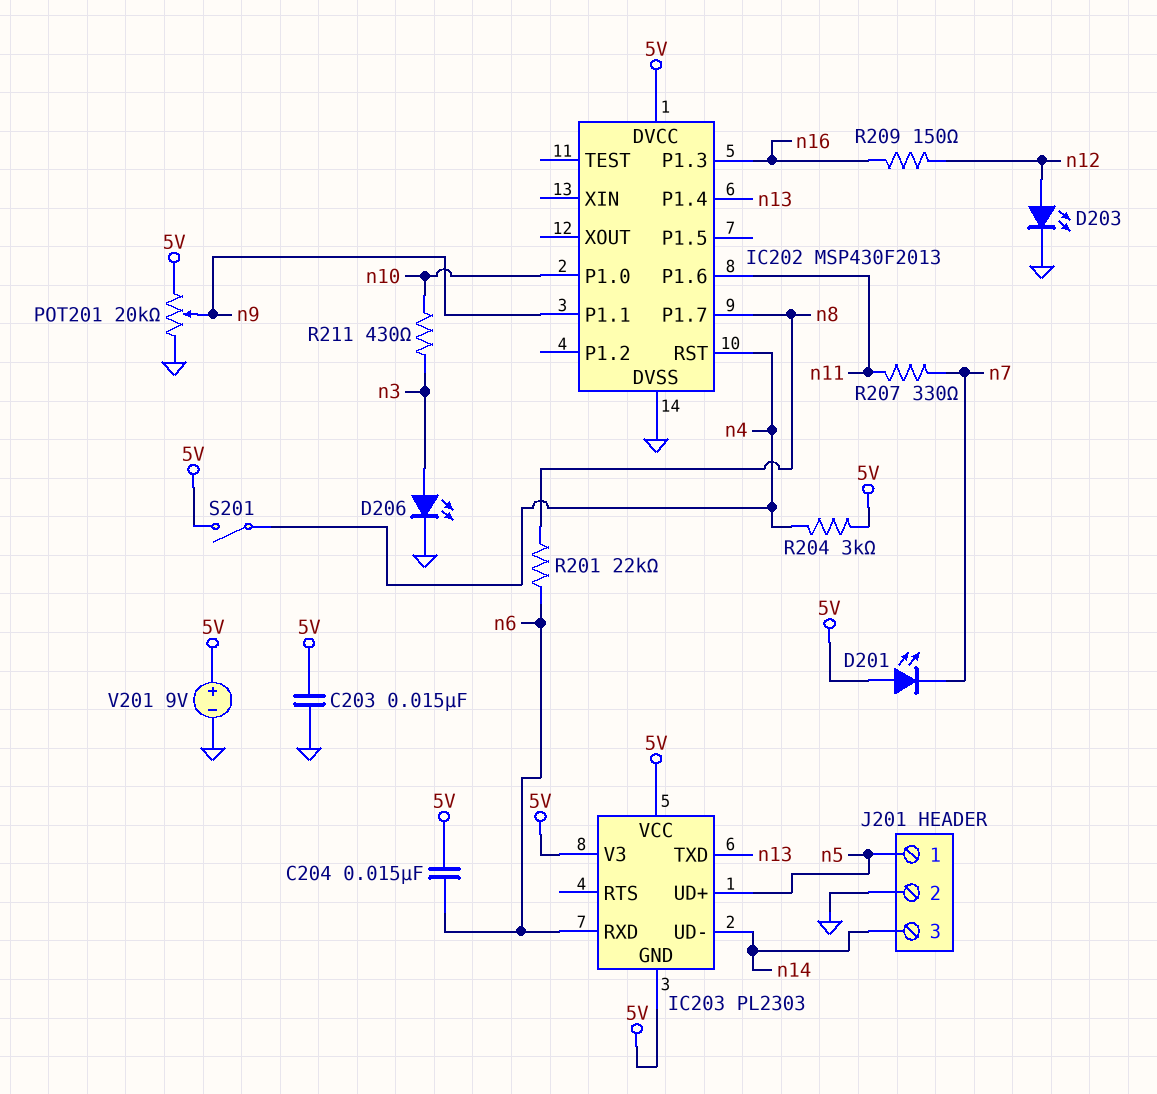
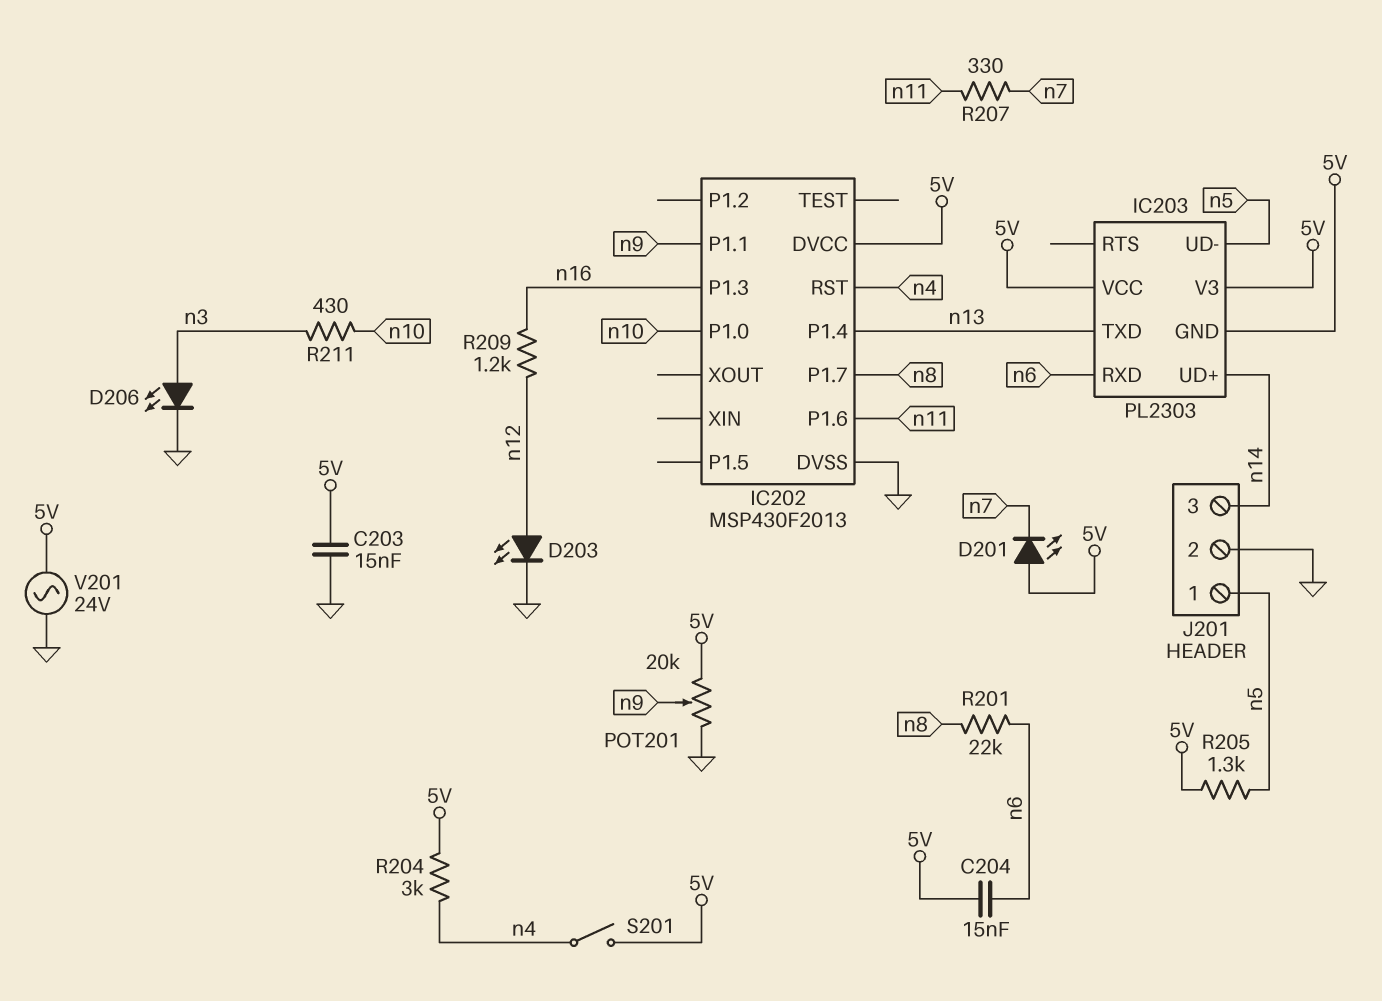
IC203 pin UD+: n5 -> n14
IC203 pin UD-: n14 -> n5
R205: none -> 1.3k (5V, n5)
R209: 150 (n12, n16) -> 1.2k (n12, n16)
V201: 9V (plus 5V, minus GND) -> AC 24V (5V, GND)

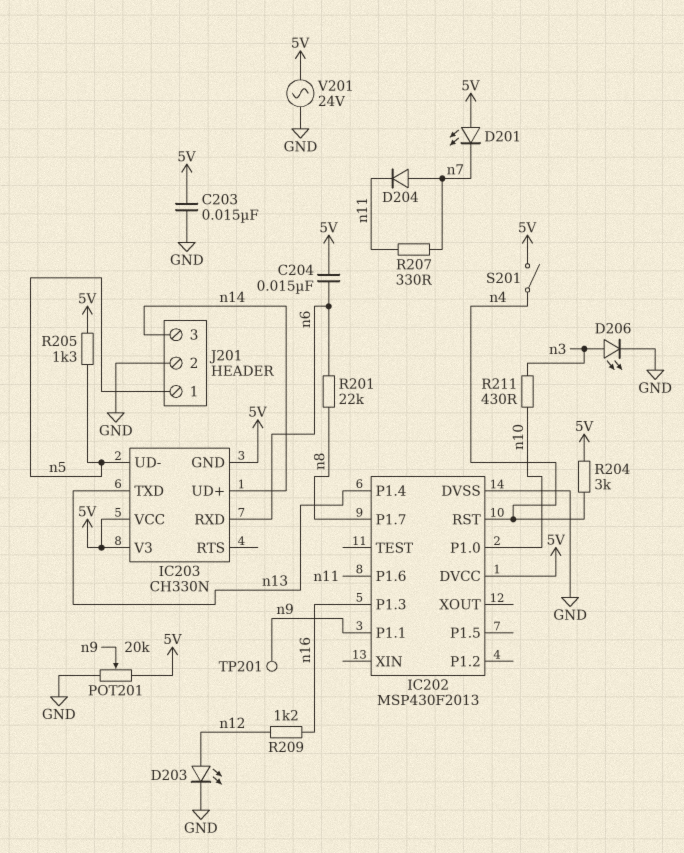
D204: none -> diode (A n7, K n11)
IC203: PL2303 -> CH330N
TP201: none -> test point (n9)

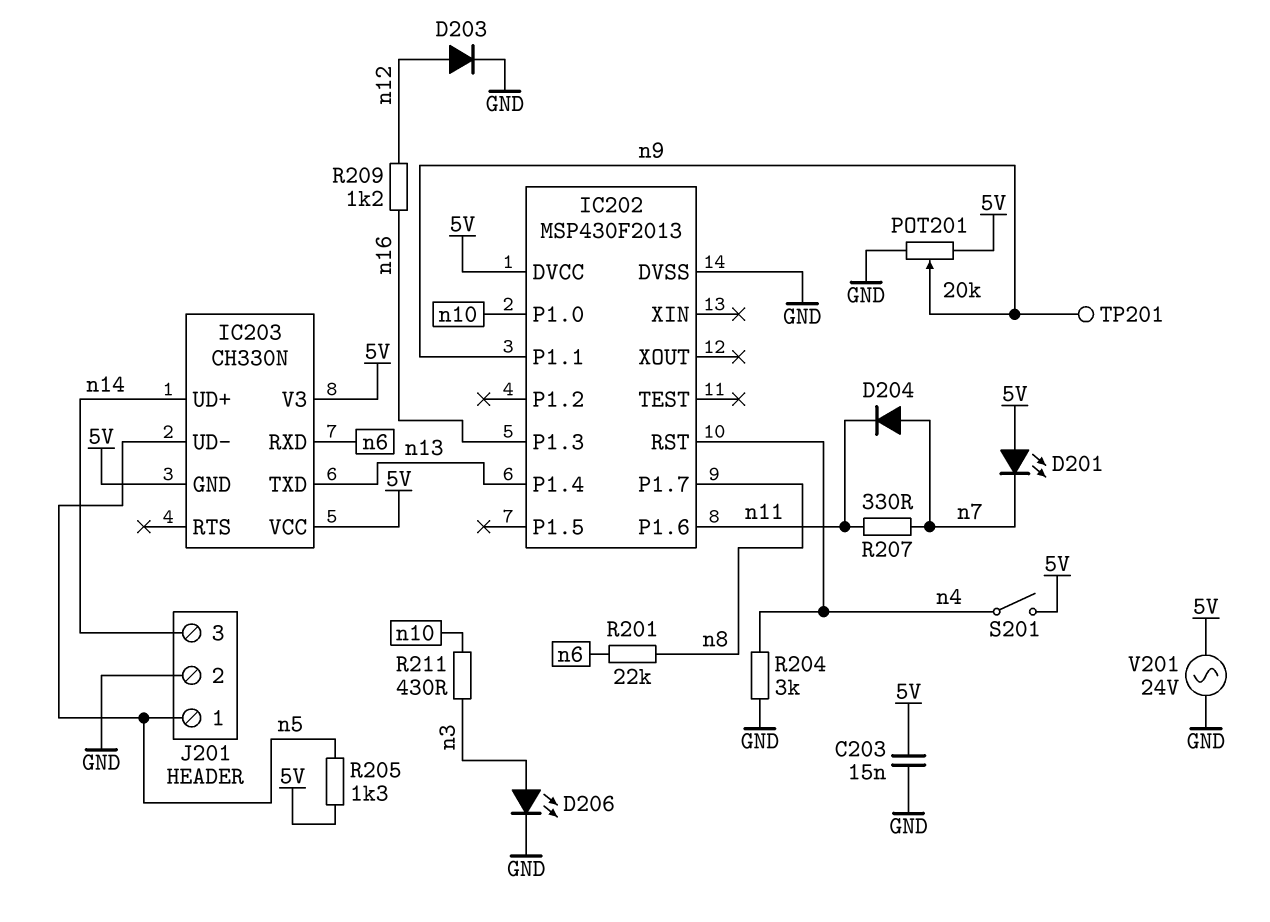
C204: 15nF (5V, n6) -> none
D203: LED (A n12, K GND) -> diode (A n12, K GND)
R204: 3k (5V, n4) -> 3k (GND, n4)

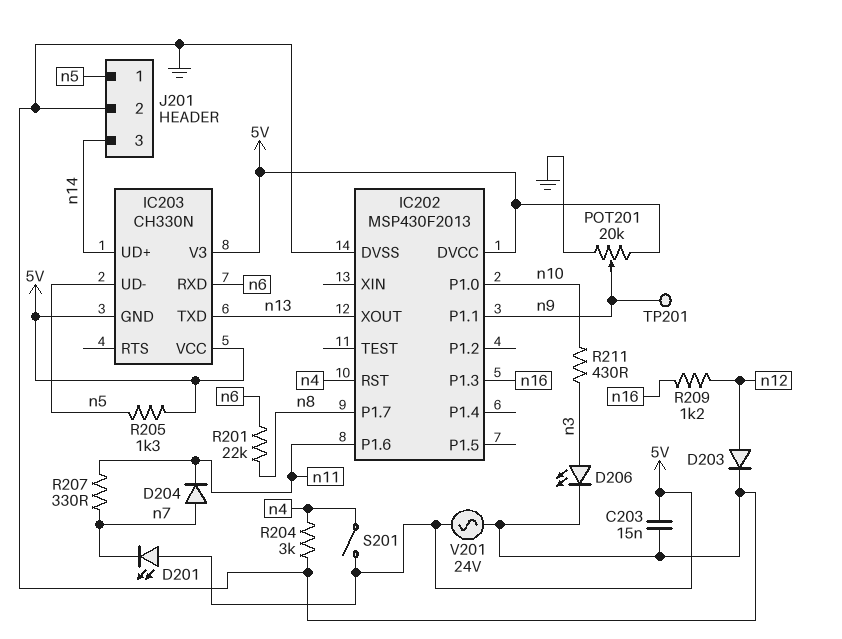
IC202 pin P1.4: n13 -> none
IC202 pin XOUT: none -> n13

